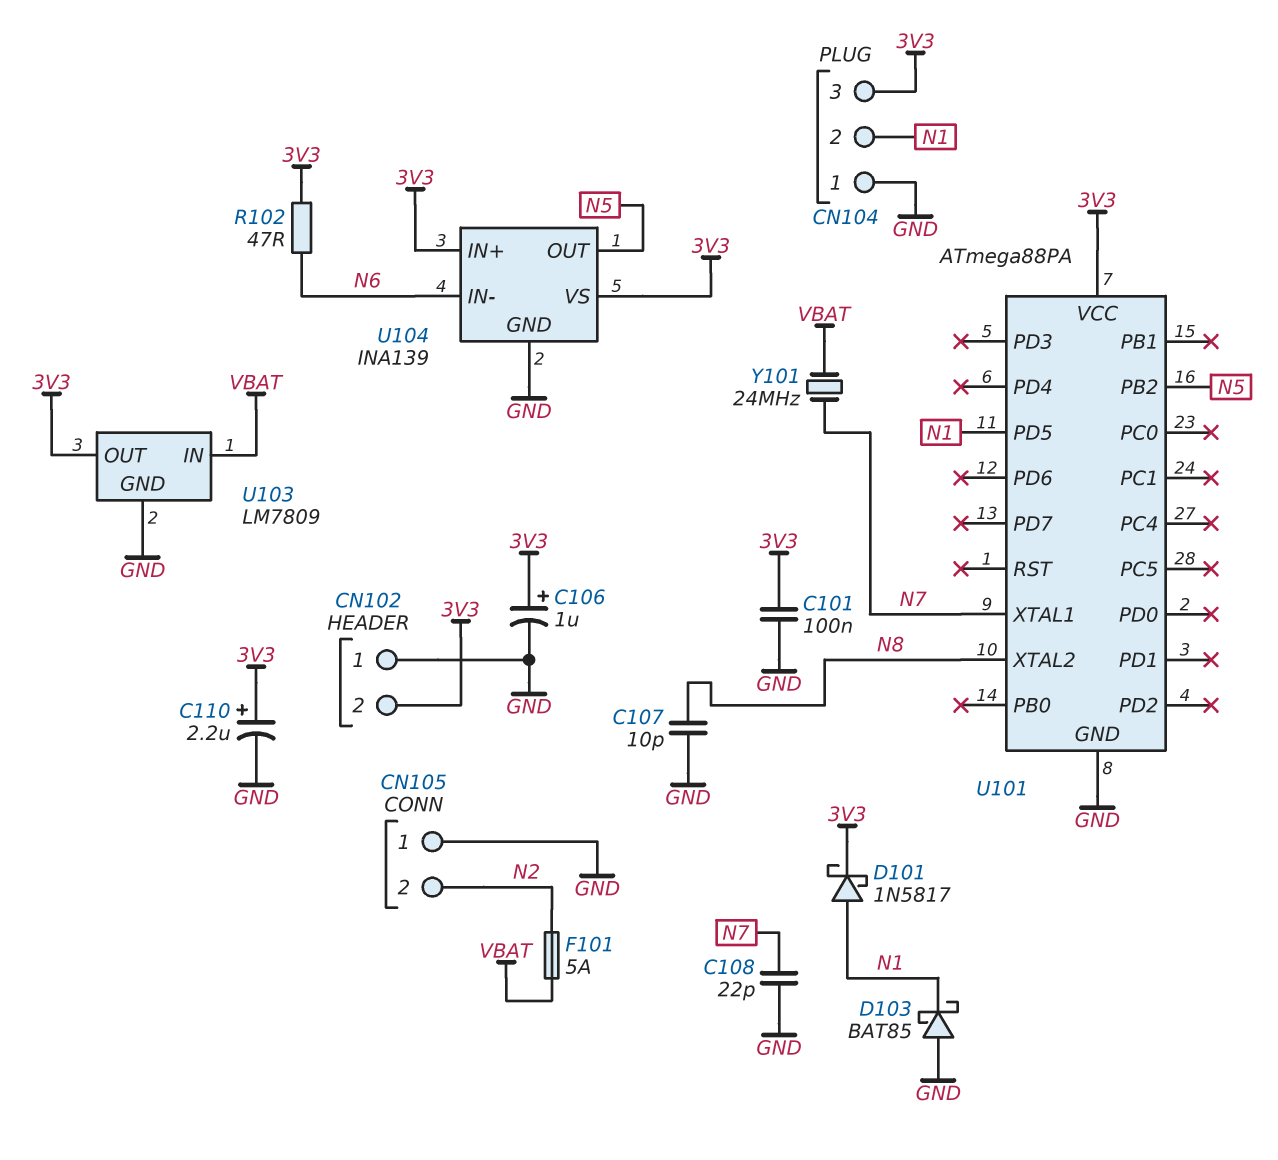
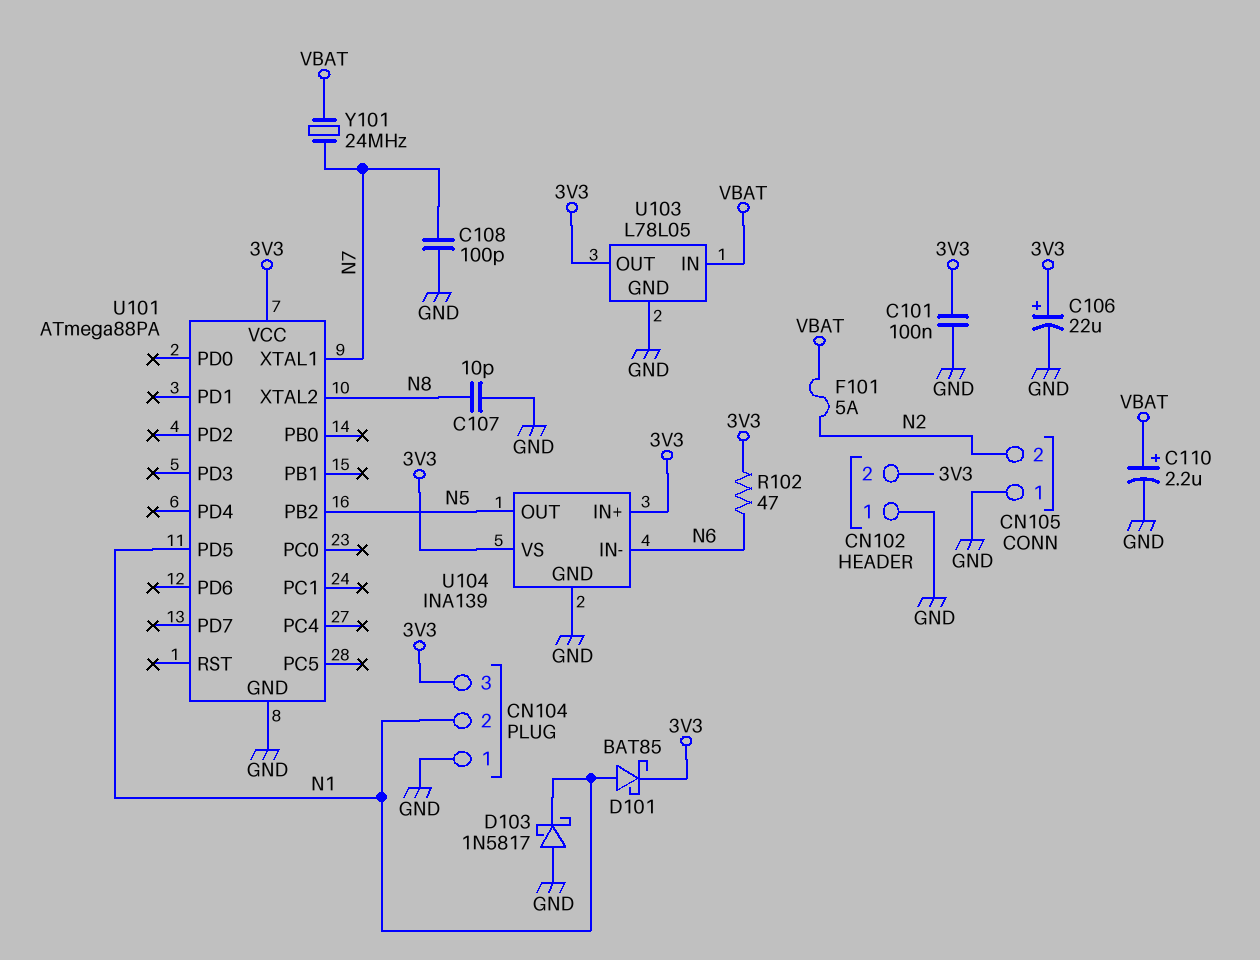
C106: 1uF (plus 3V3, minus GND) -> 22uF (plus 3V3, minus GND)
C108: 22pF (GND, N7) -> 100pF (GND, N7)
C110: 2.2uF (plus 3V3, minus GND) -> 2.2uF (plus VBAT, minus GND)
D101: schottky 1N5817 (A N1, K 3V3) -> schottky BAT85 (A N1, K 3V3)
D103: schottky BAT85 (A GND, K N1) -> schottky 1N5817 (A GND, K N1)
U103: LM7809 -> L78L05

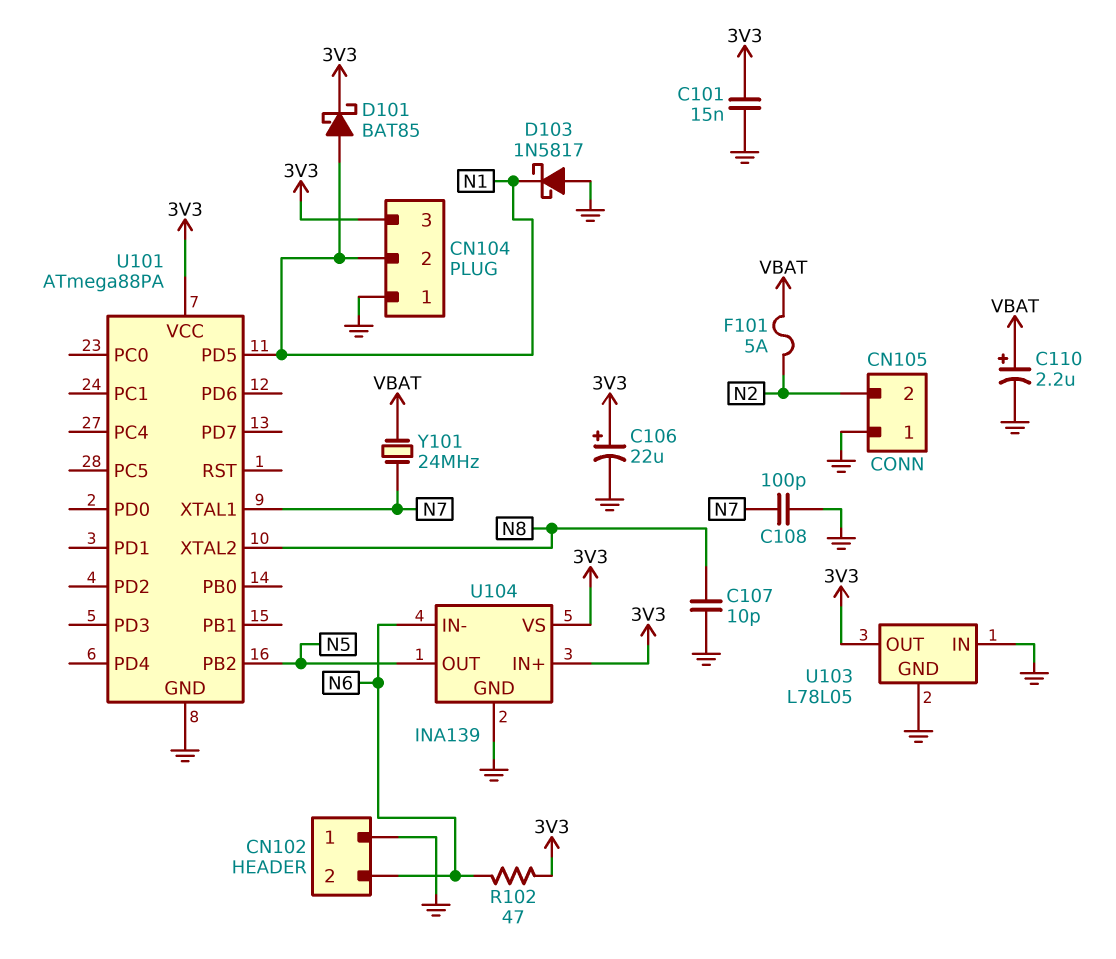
C101: 100nF (3V3, GND) -> 15nF (3V3, GND)
CN102 pin 2: 3V3 -> N6
U103 pin IN: VBAT -> GND

